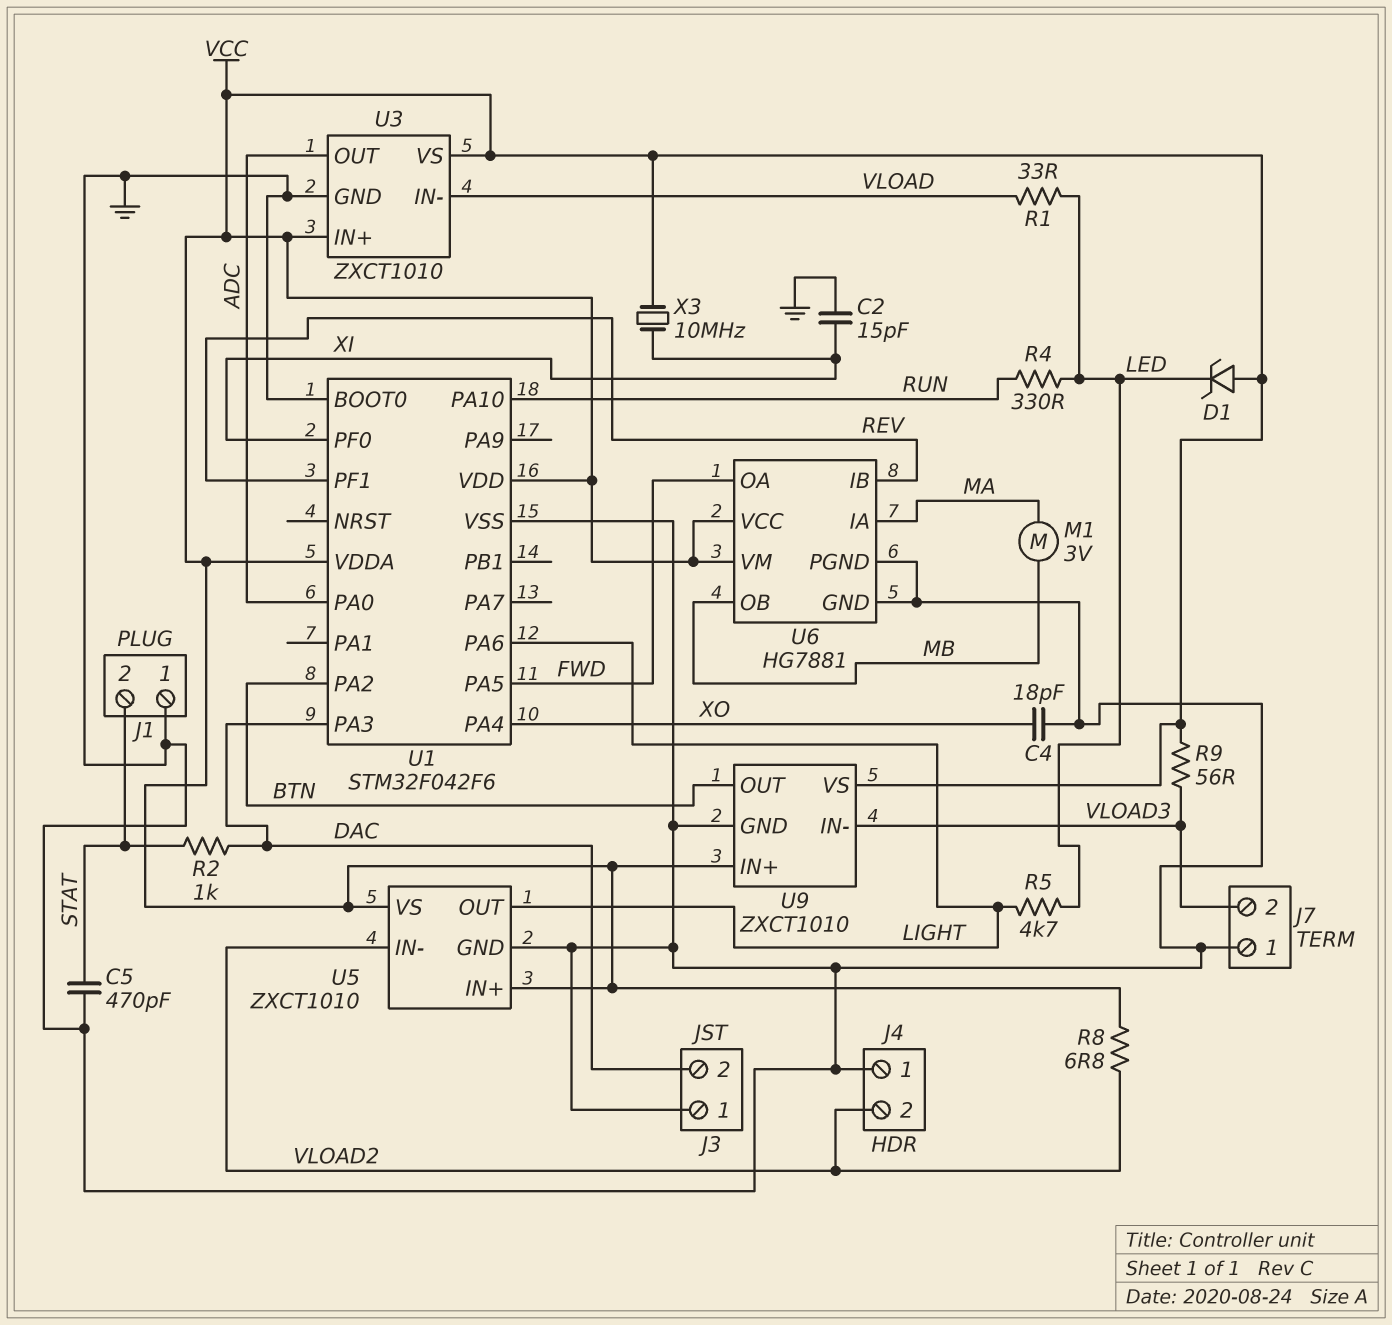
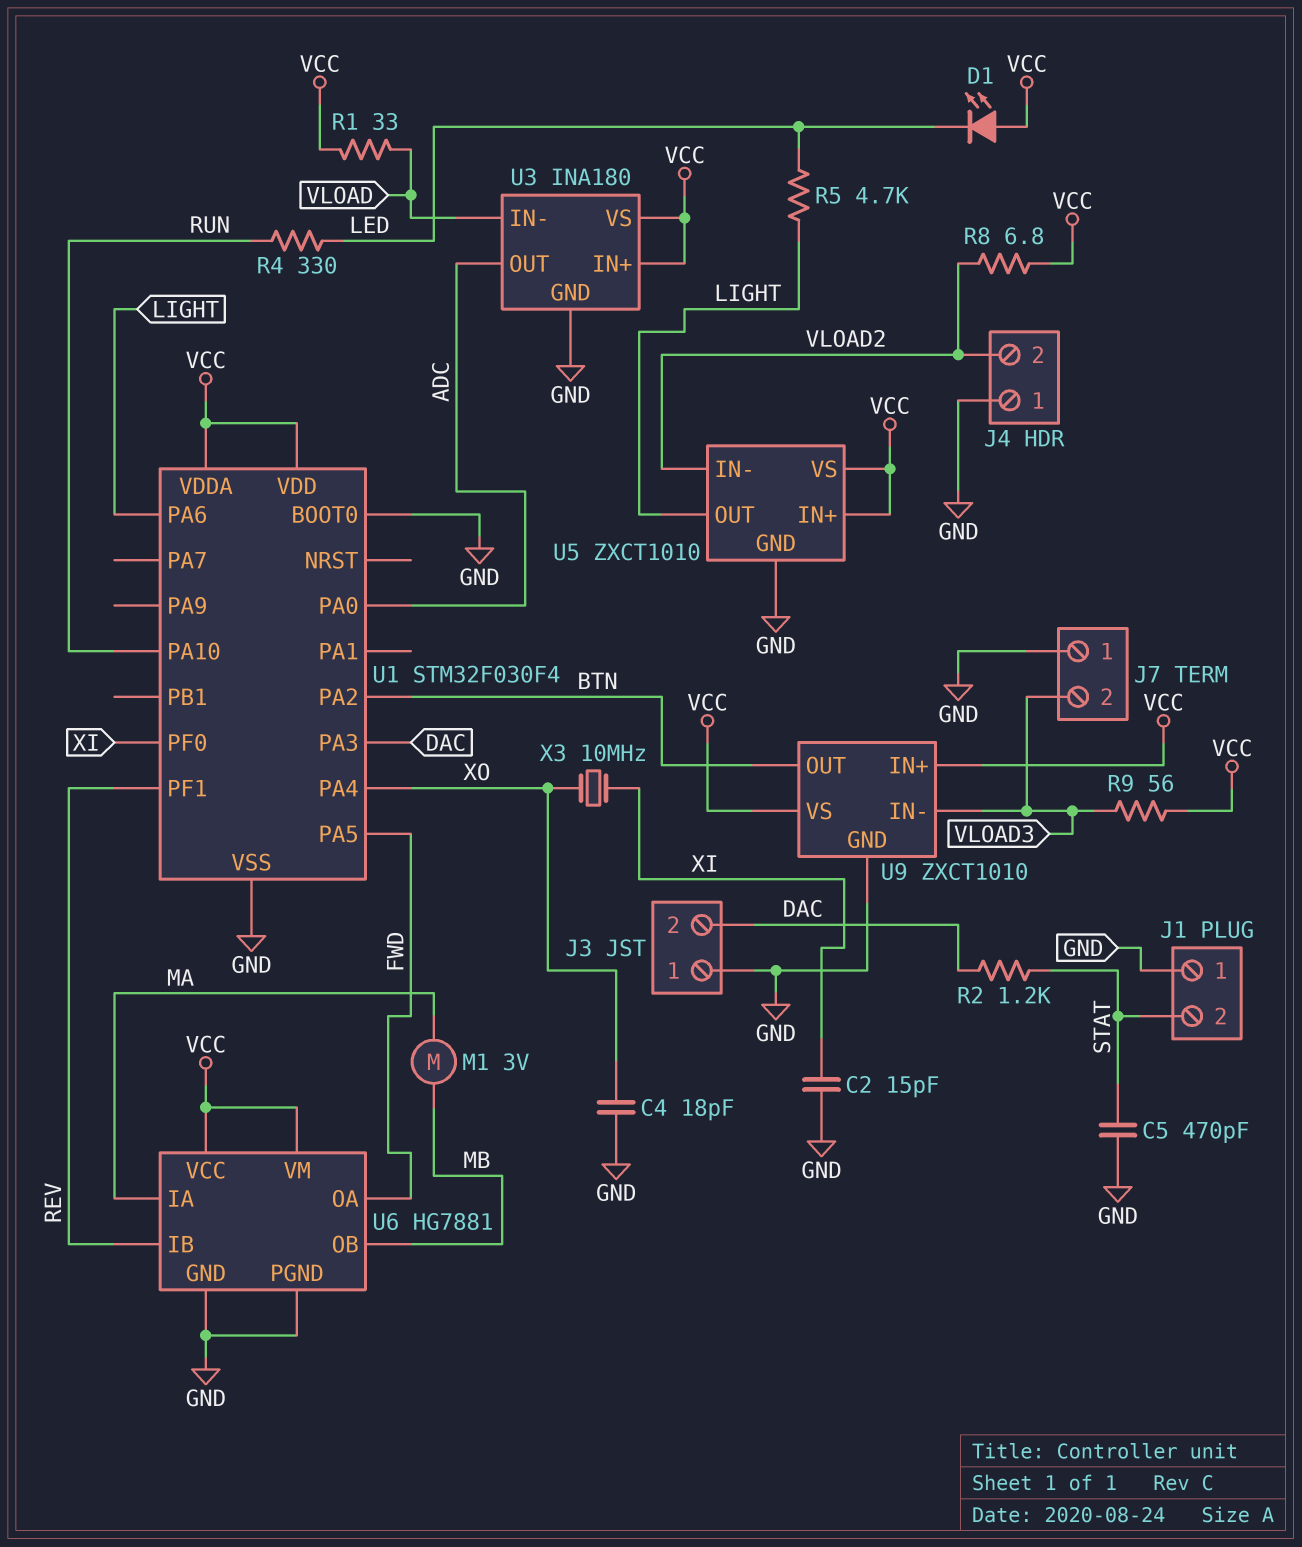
D1: zener (A VCC, K LED) -> LED (A VCC, K LED)
R1: 33 (LED, VLOAD) -> 33 (VCC, VLOAD)
R2: 1k (DAC, STAT) -> 1.2k (DAC, STAT)
U1: STM32F042F6 -> STM32F030F4
U3: ZXCT1010 -> INA180
X3: 10MHz (VCC, XI) -> 10MHz (XI, XO)

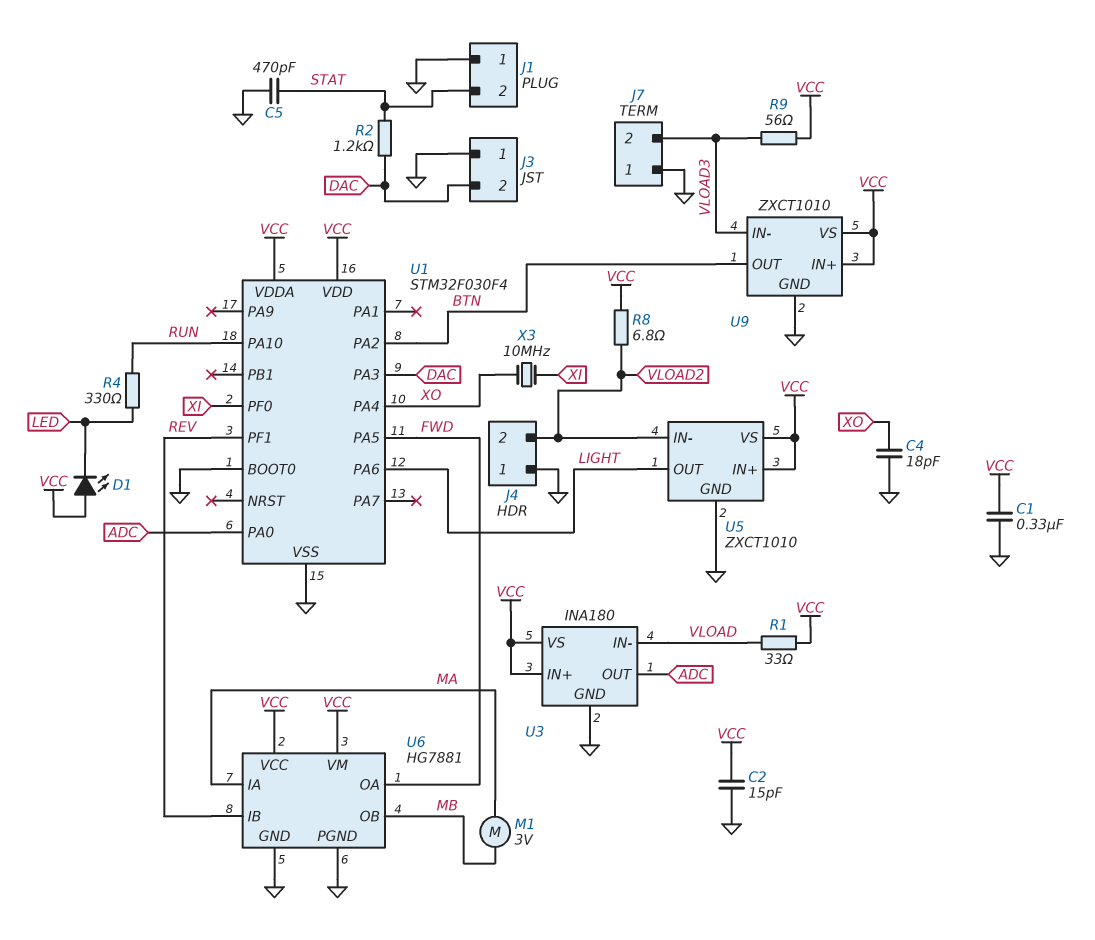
C1: none -> 330nF (GND, VCC)
C2: 15pF (GND, XI) -> 15pF (GND, VCC)
R5: 4.7k (LED, LIGHT) -> none

